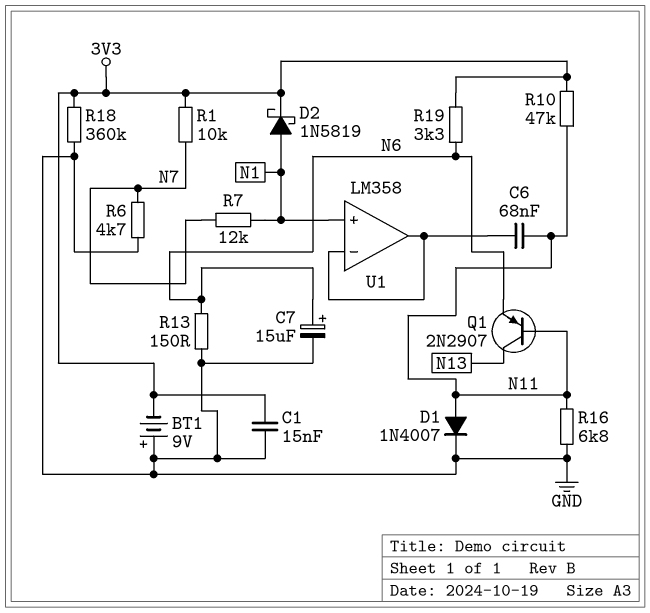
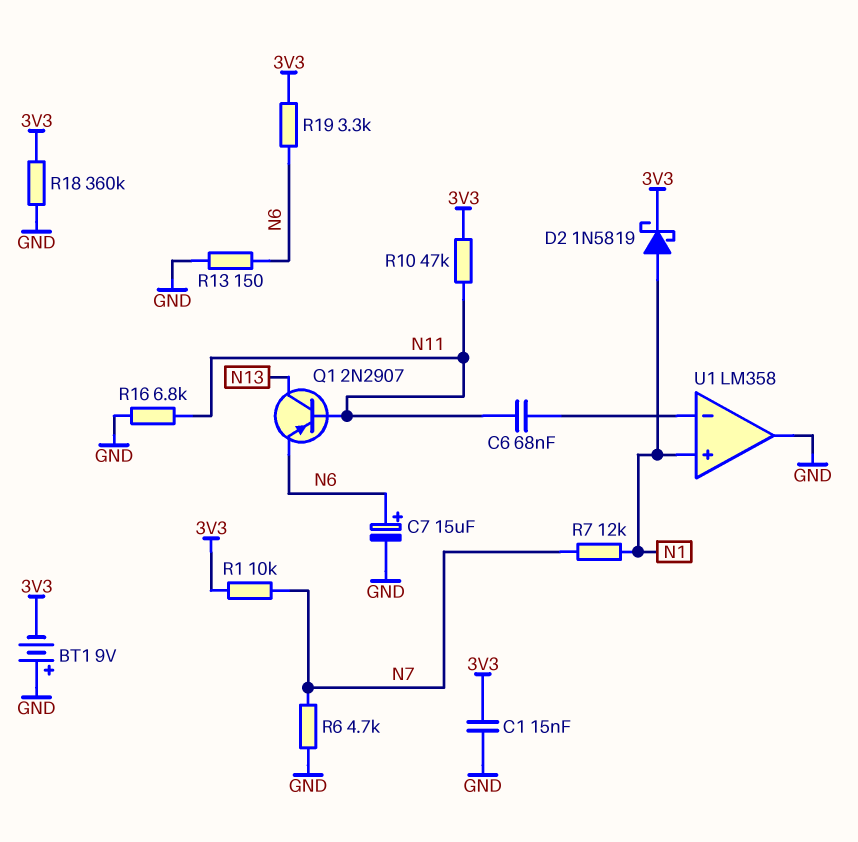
D1: diode 1N4007 (A N11, K GND) -> none
U1 pin out: U1/in- -> GND

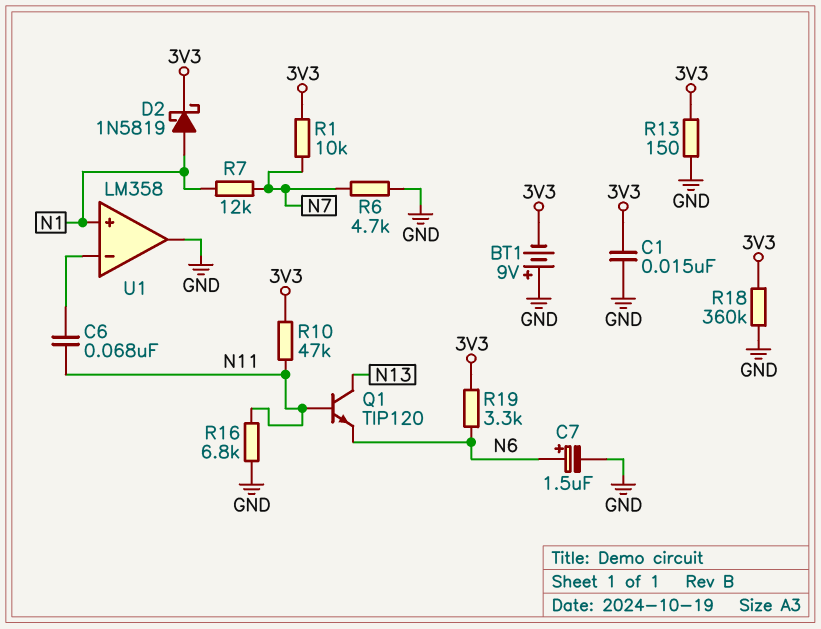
C7: 15uF (plus N6, minus GND) -> 1.5uF (plus N6, minus GND)
Q1: PNP 2N2907 (B N11, C N13, E N6) -> NPN TIP120 (B N11, C N13, E N6)
R13: 150 (GND, N6) -> 150 (3V3, GND)

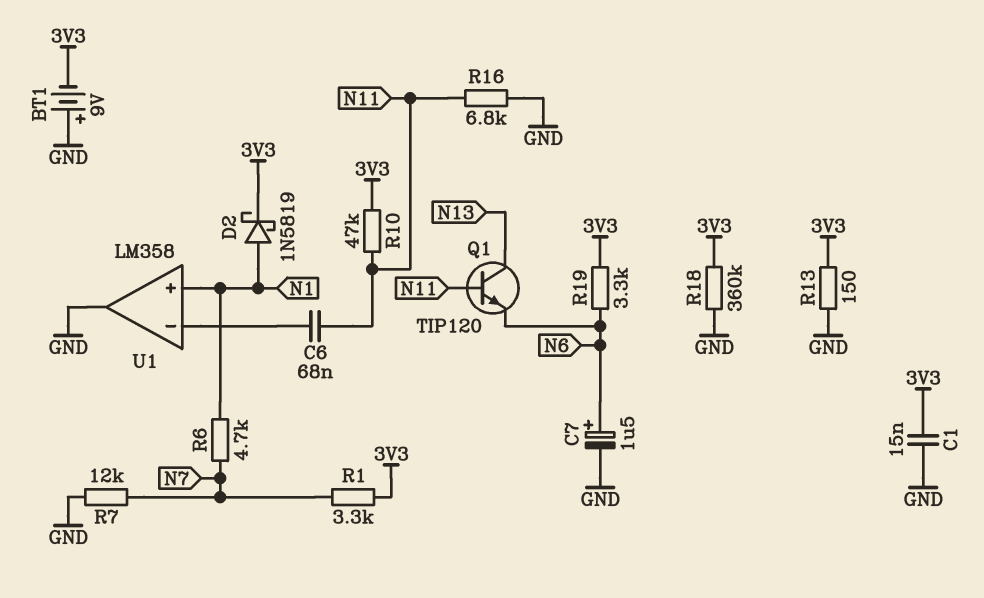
R1: 10k (3V3, N7) -> 3.3k (3V3, N7)
R6: 4.7k (GND, N7) -> 4.7k (N1, N7)
R7: 12k (N1, N7) -> 12k (GND, N7)

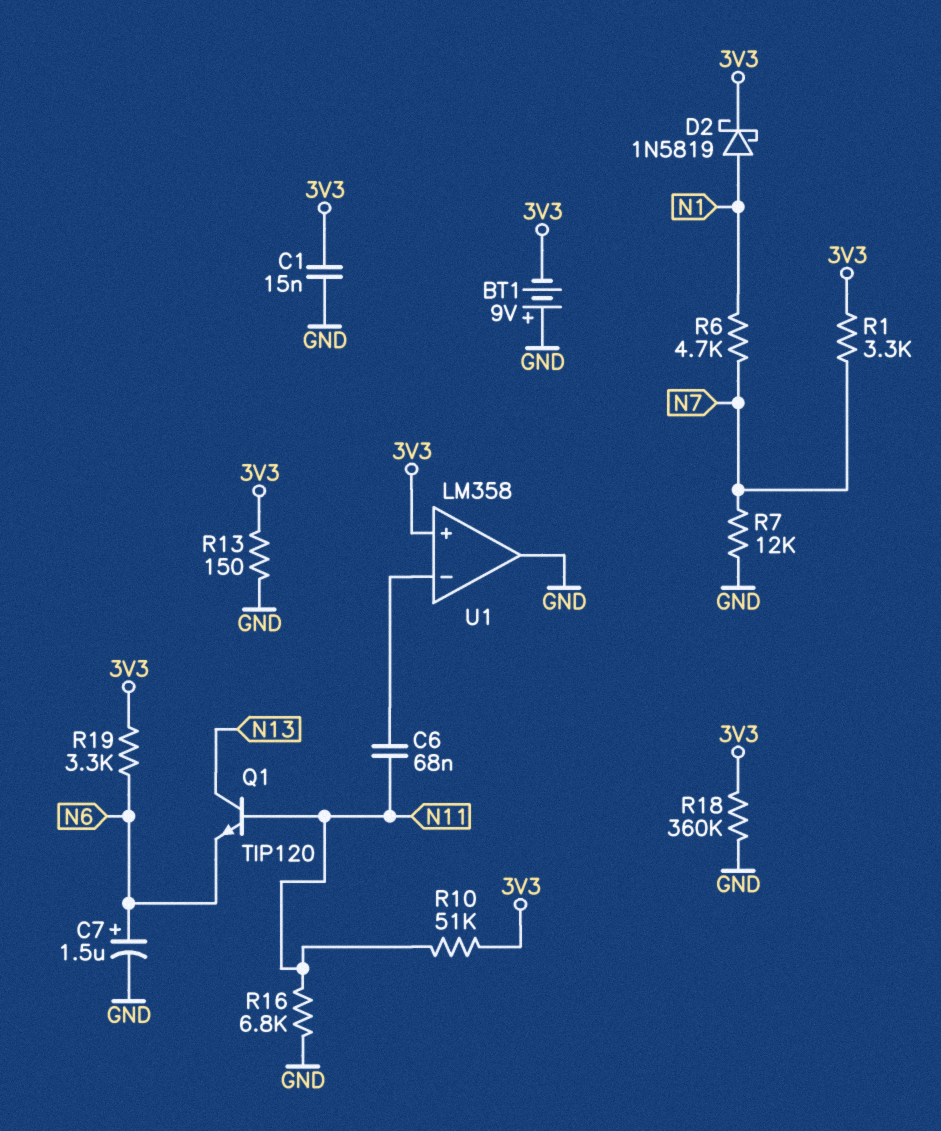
R10: 47k (3V3, N11) -> 51k (3V3, N11)
U1 pin in+: N1 -> 3V3

